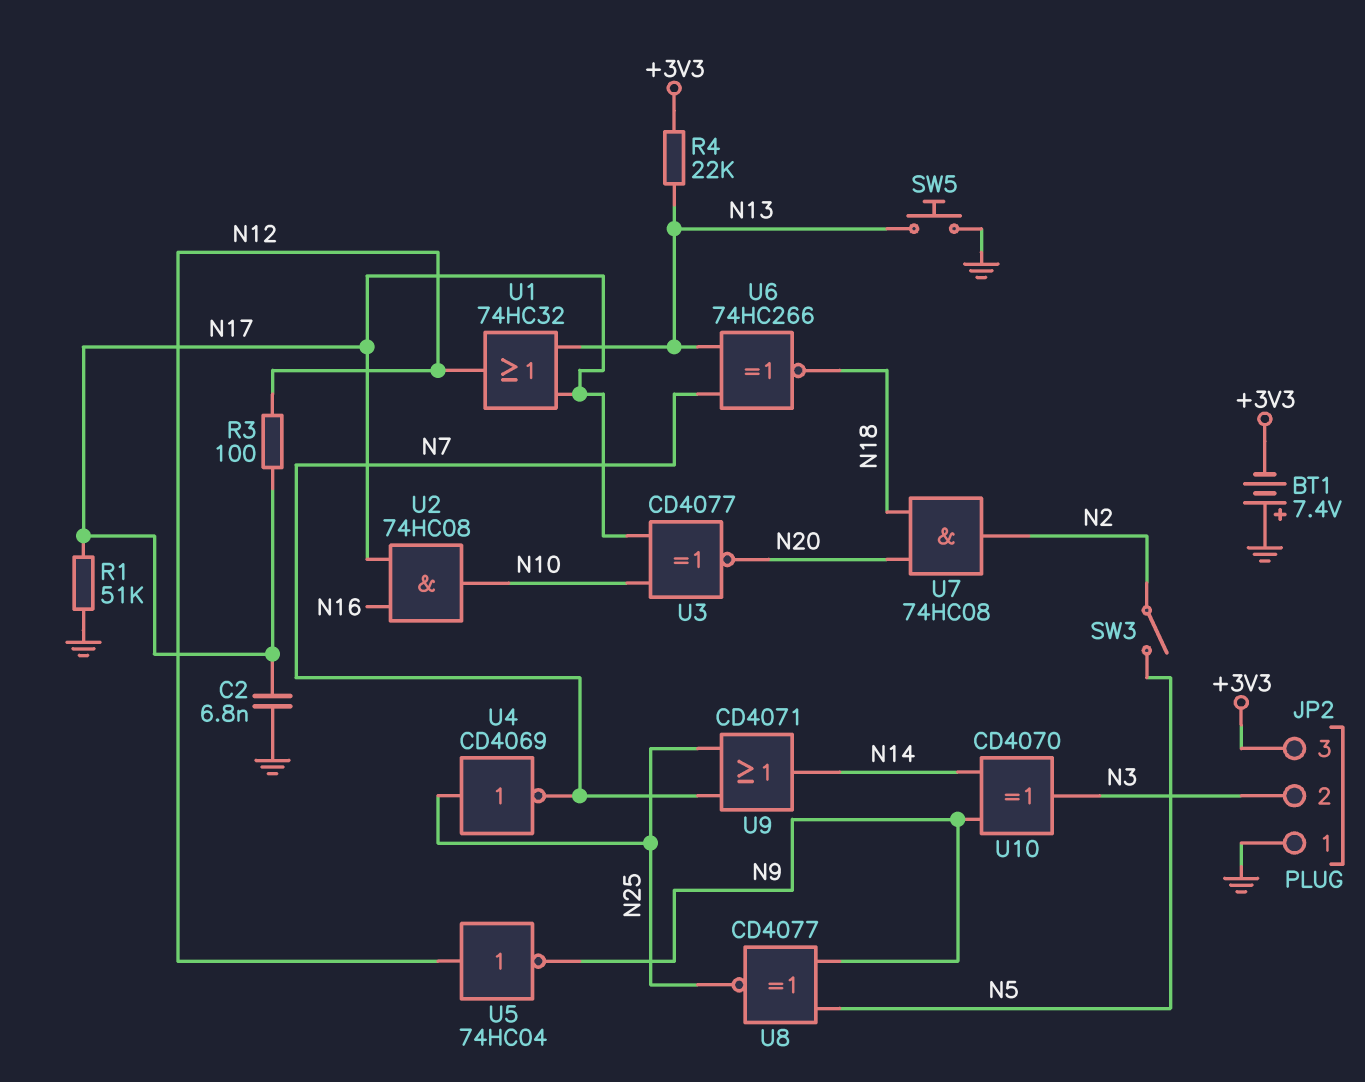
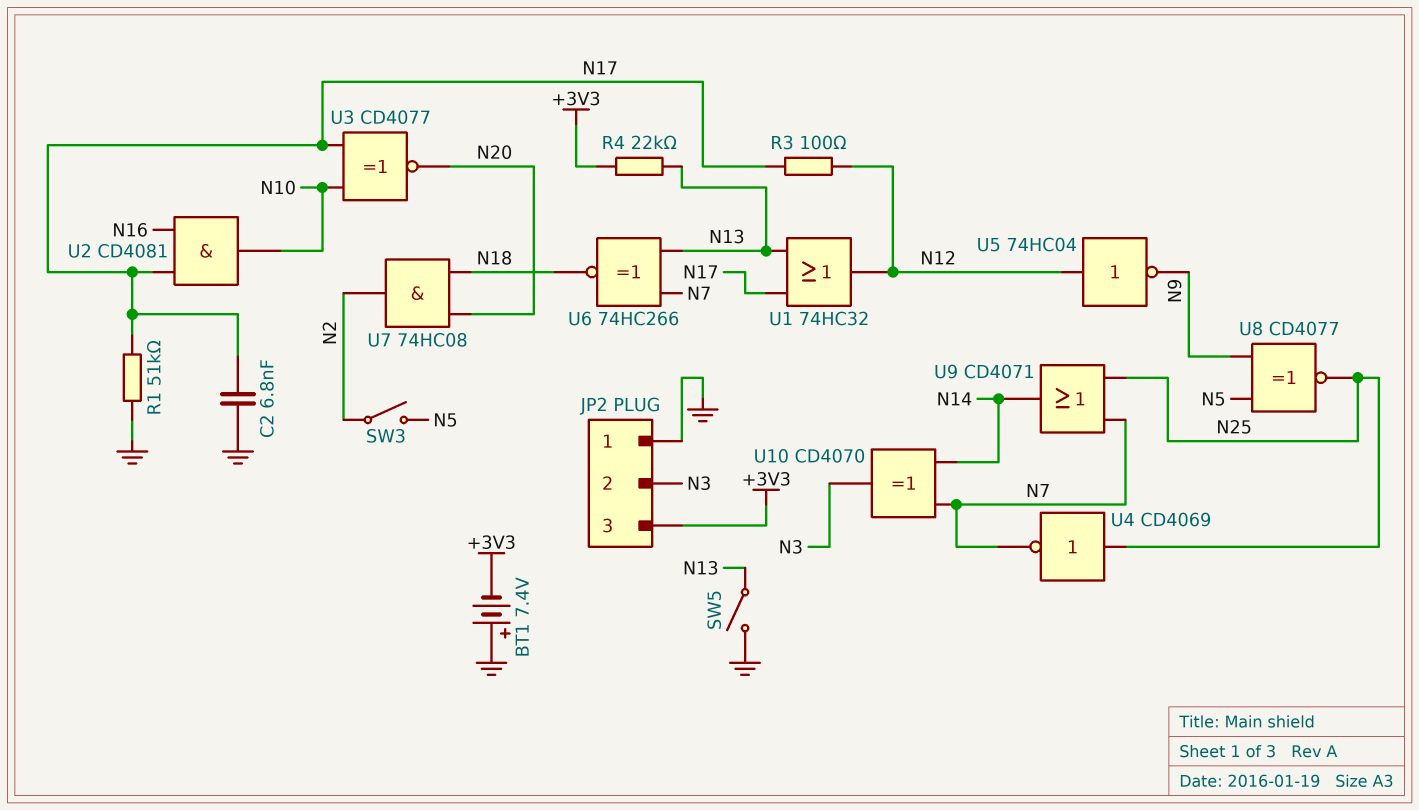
SW5: button (GND, N13) -> switch (GND, N13)
U2: AND 74HC08 (in N16, in N17, out N10) -> AND CD4081 (in N16, in N17, out N10)
U10: XOR CD4070 (in N9, in N14, out N3) -> XOR CD4070 (in N7, in N14, out N3)

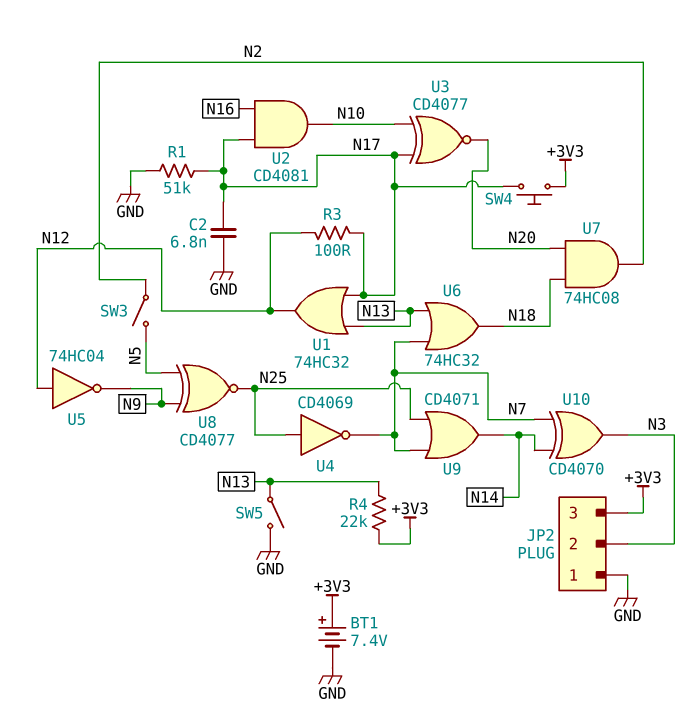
BT1: 7.4V (plus GND, minus +3V3) -> 7.4V (plus +3V3, minus GND)
SW4: none -> button (+3V3, N17)
U6: XNOR 74HC266 (in N7, in N13, out N18) -> OR 74HC32 (in N7, in N13, out N18)

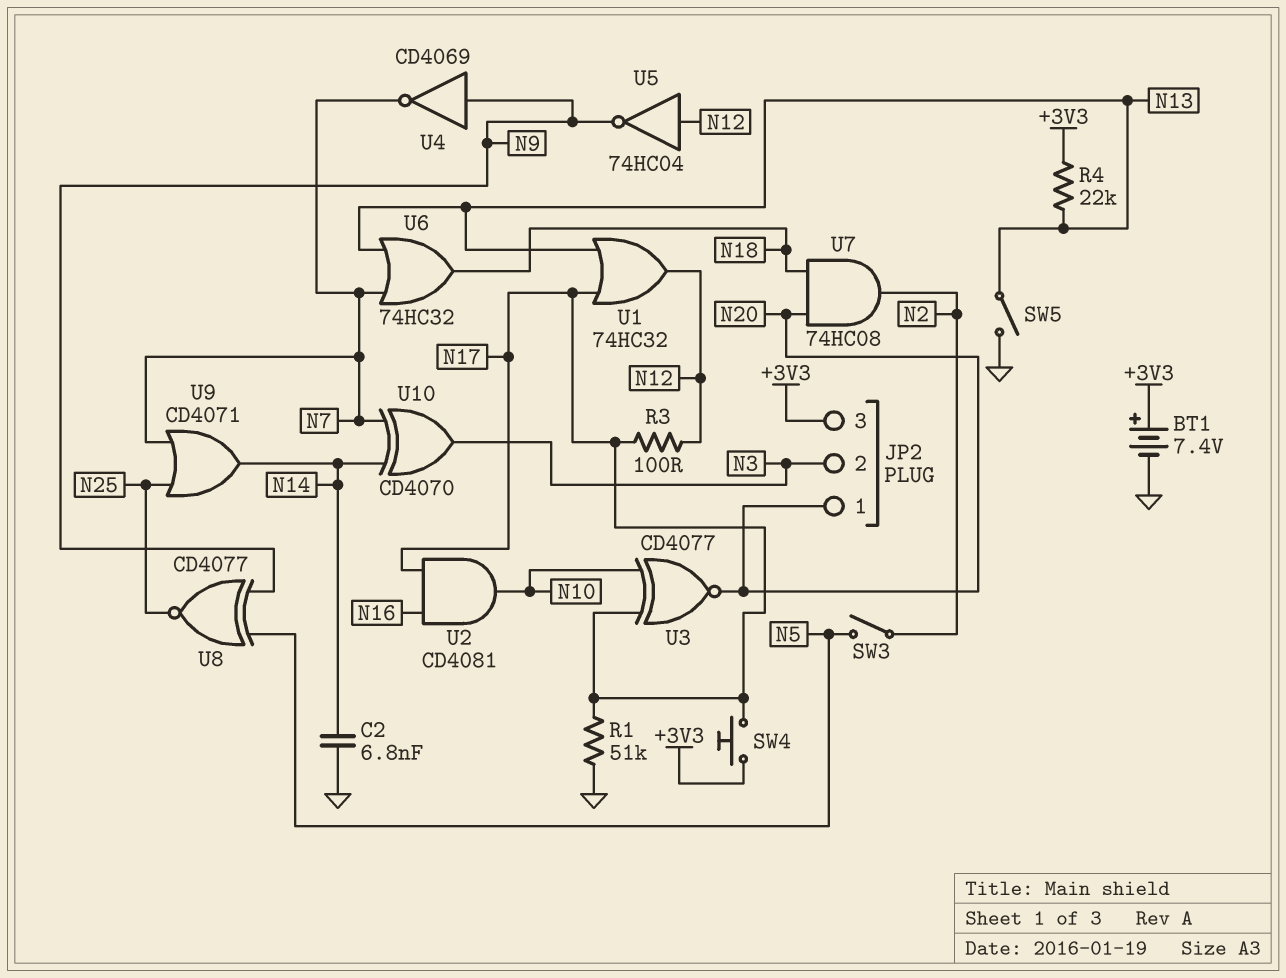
C2: 6.8nF (GND, N17) -> 6.8nF (GND, N14)
JP2 pin 1: GND -> N20
U4: NOT CD4069 (in N25, out N7) -> NOT CD4069 (in N9, out N7)

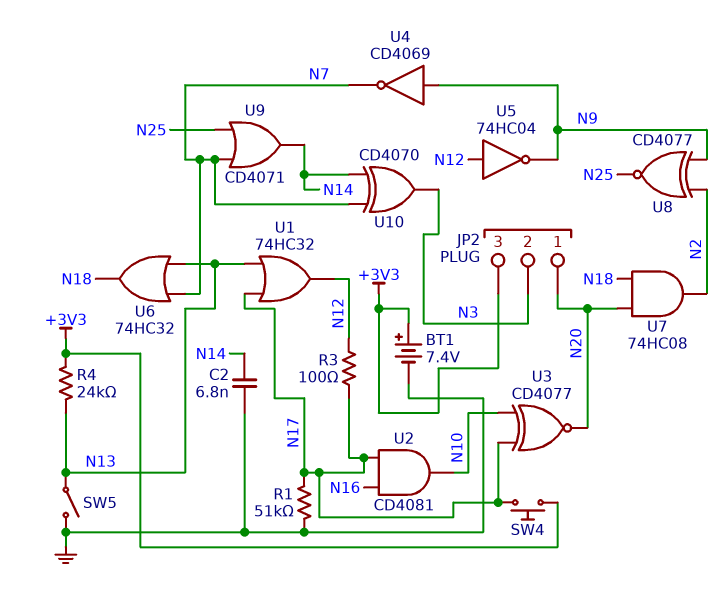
R4: 22k (+3V3, N13) -> 24k (+3V3, N13)
SW3: switch (N2, N5) -> none
U8: XNOR CD4077 (in N5, in N9, out N25) -> XNOR CD4077 (in N2, in N9, out N25)

